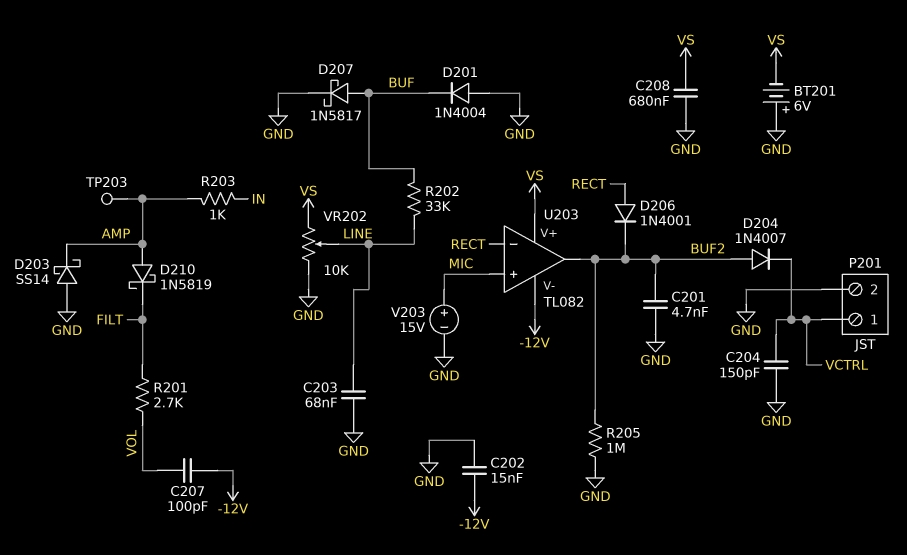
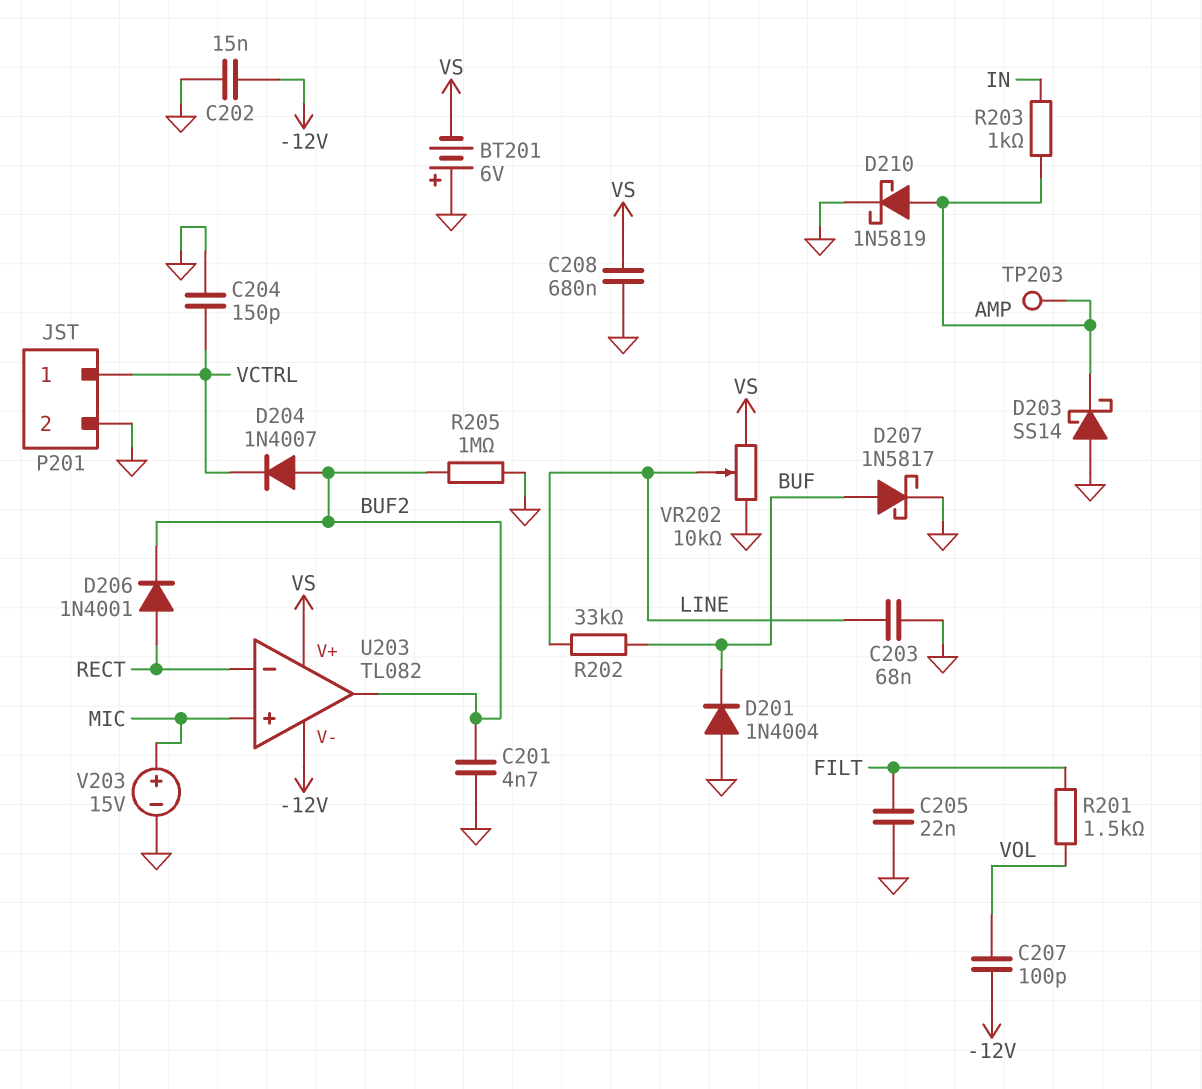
C205: none -> 22nF (FILT, GND)
D210: schottky 1N5819 (A AMP, K FILT) -> schottky 1N5819 (A AMP, K GND)
R201: 2.7k (FILT, VOL) -> 1.5k (FILT, VOL)

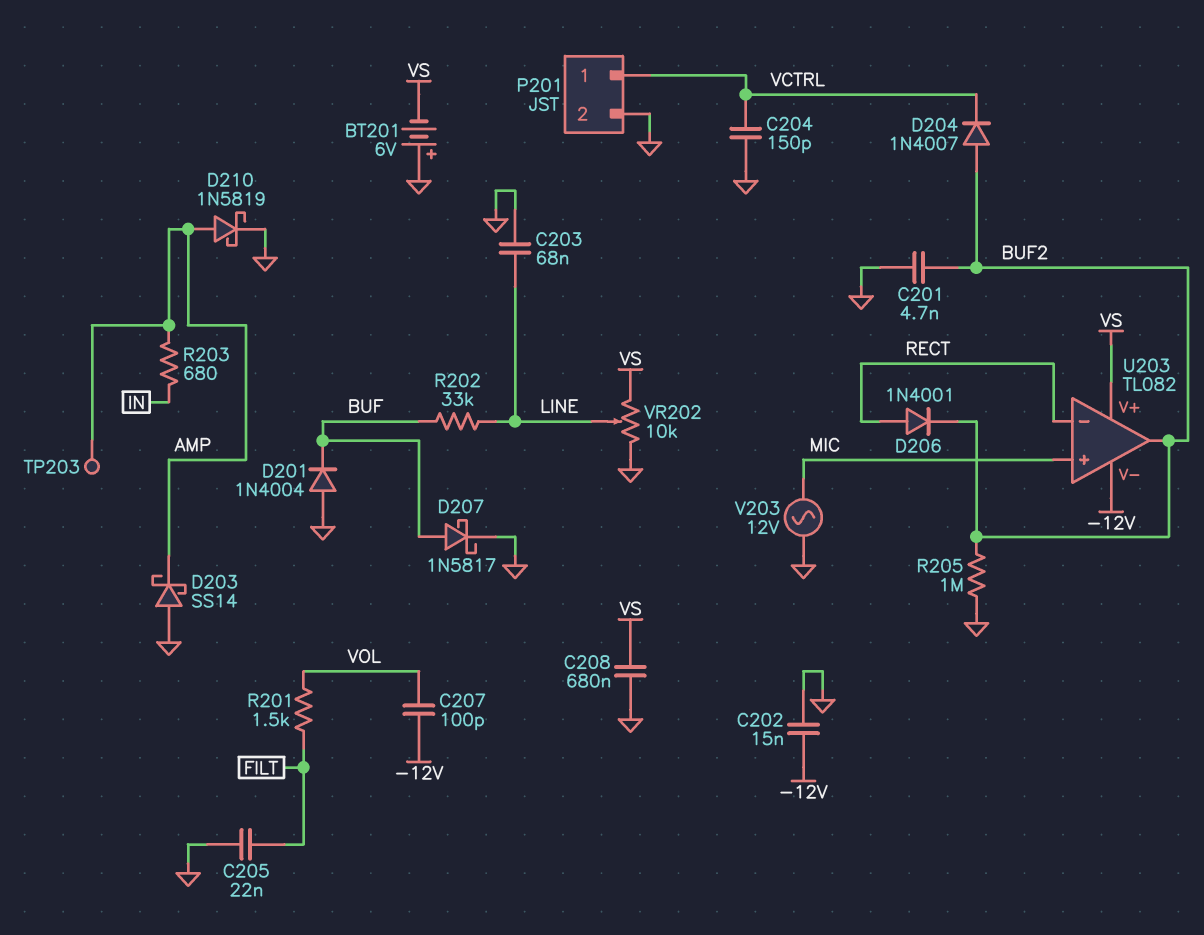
R203: 1k (AMP, IN) -> 680 (AMP, IN)
V203: 15V (plus MIC, minus GND) -> AC 12V (GND, MIC)

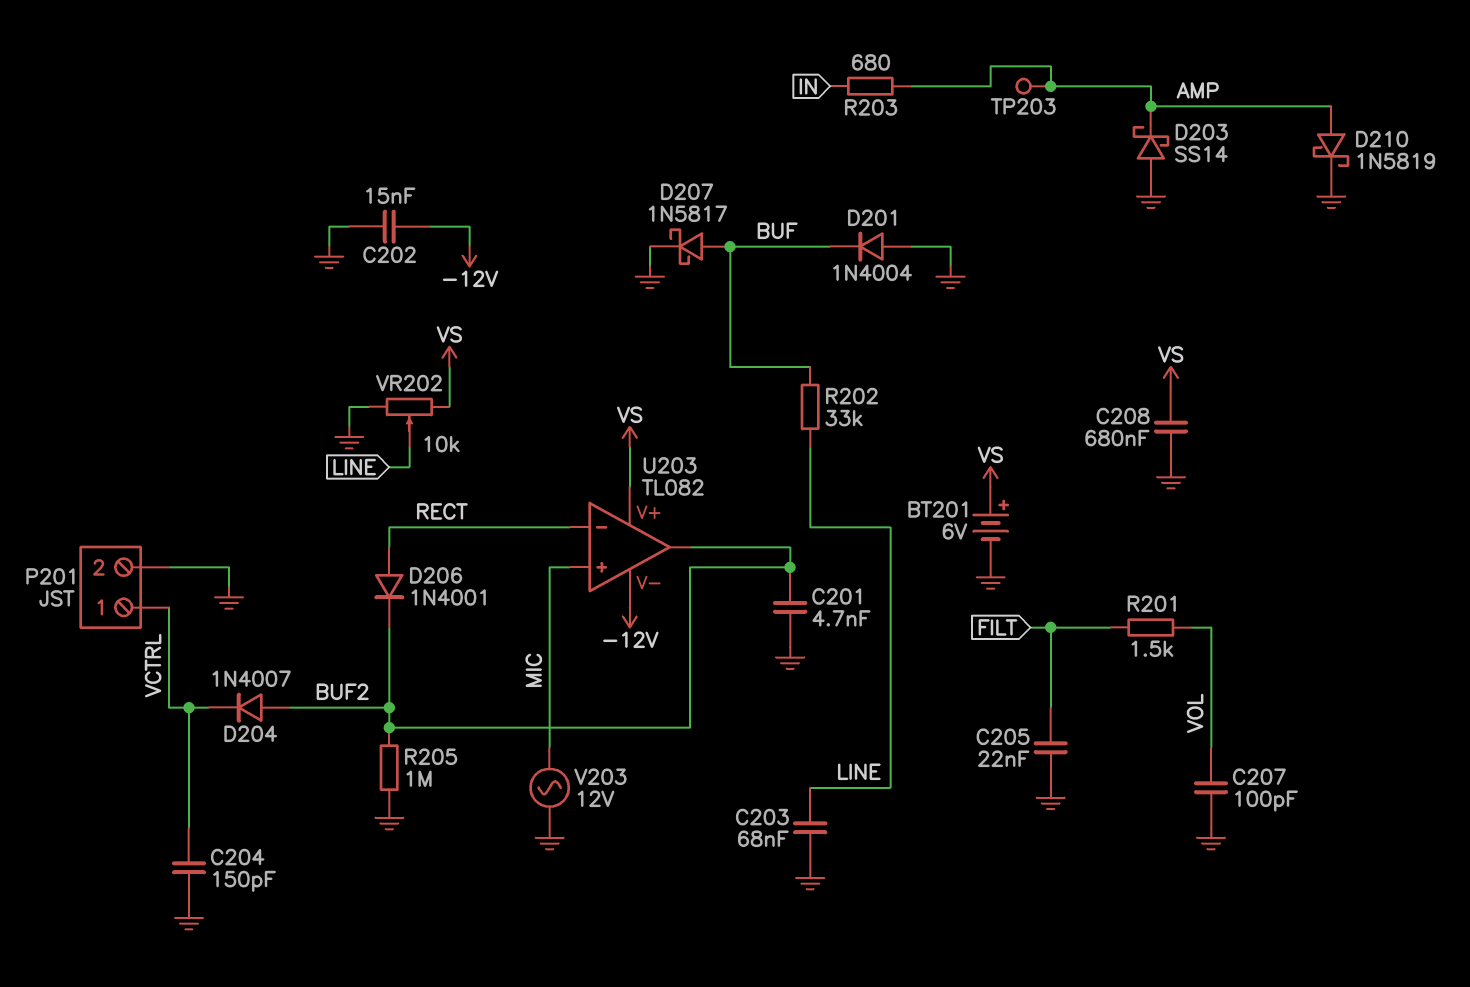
BT201: 6V (plus GND, minus VS) -> 6V (plus VS, minus GND)
C207: 100pF (-12V, VOL) -> 100pF (GND, VOL)

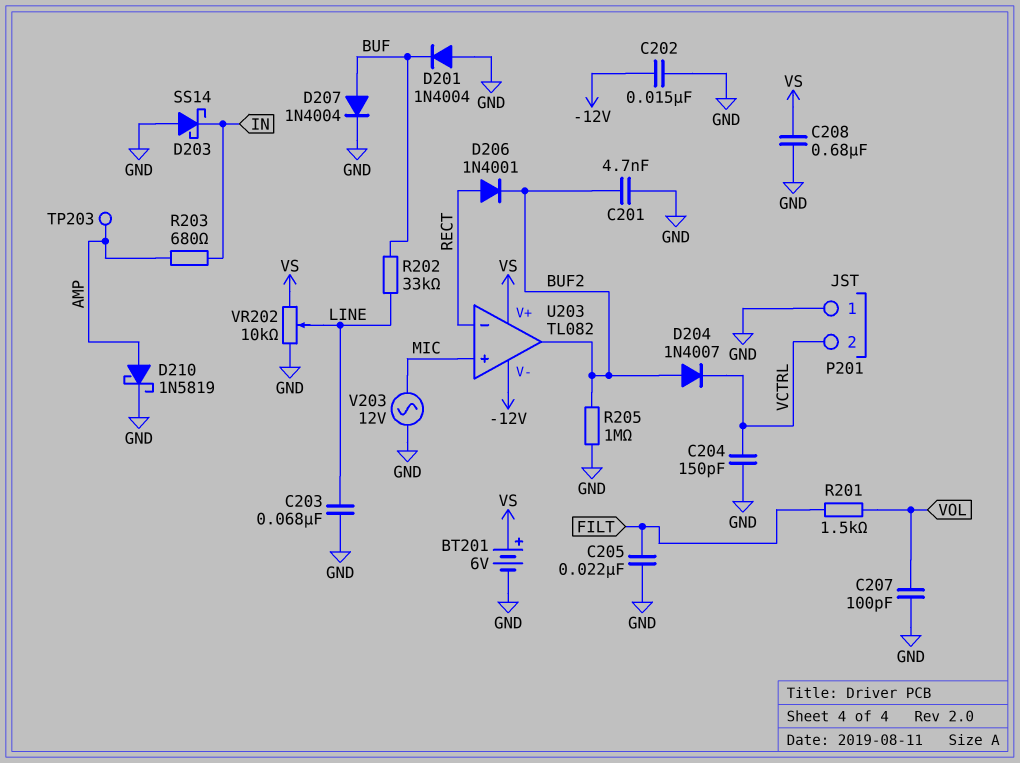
D203: schottky SS14 (A GND, K AMP) -> schottky SS14 (A GND, K IN)
D207: schottky 1N5817 (A BUF, K GND) -> diode 1N4004 (A BUF, K GND)
P201 pin 1: VCTRL -> GND
P201 pin 2: GND -> VCTRL

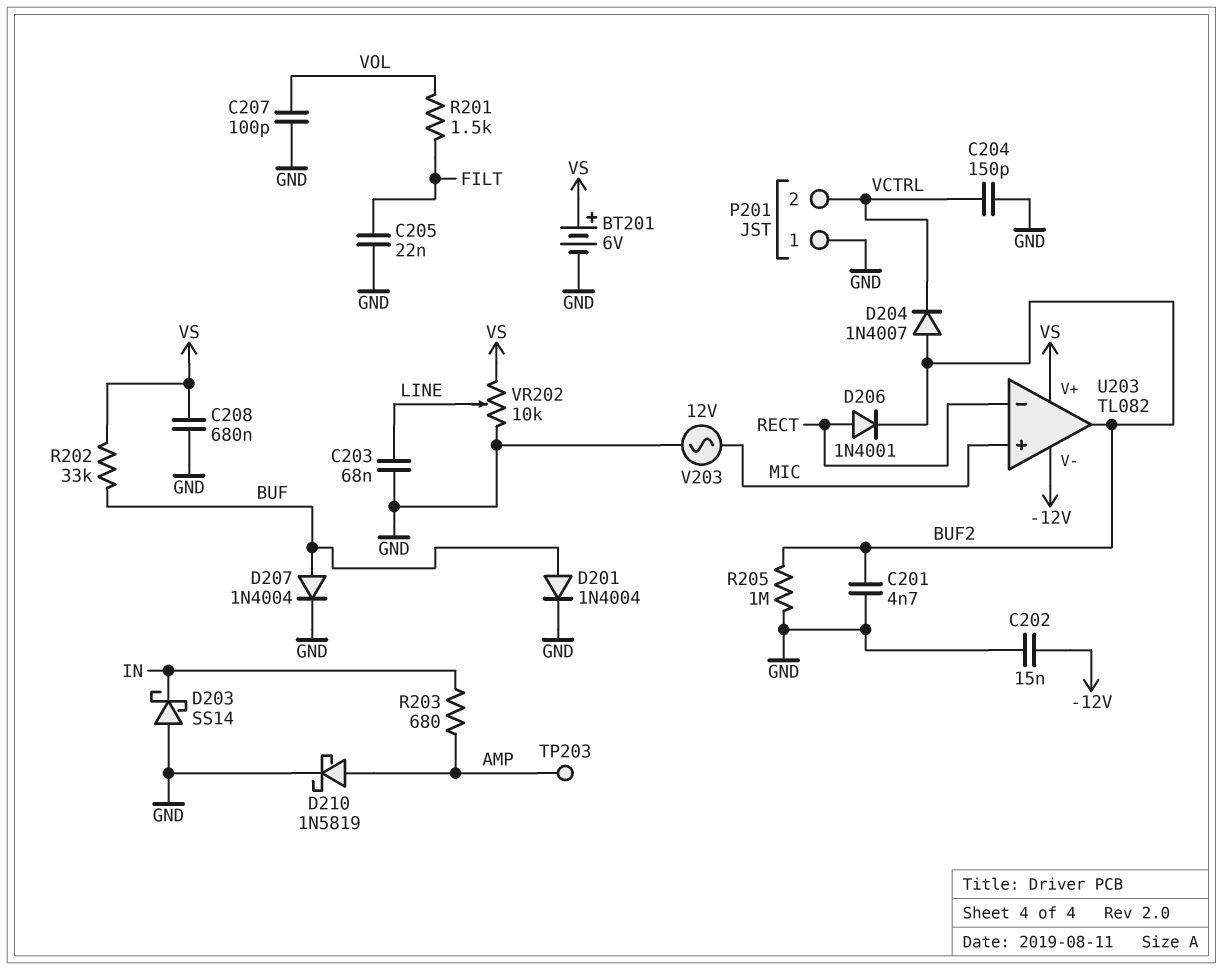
D201: diode 1N4004 (A GND, K BUF) -> diode 1N4004 (A BUF, K GND)
R202: 33k (BUF, LINE) -> 33k (BUF, VS)

